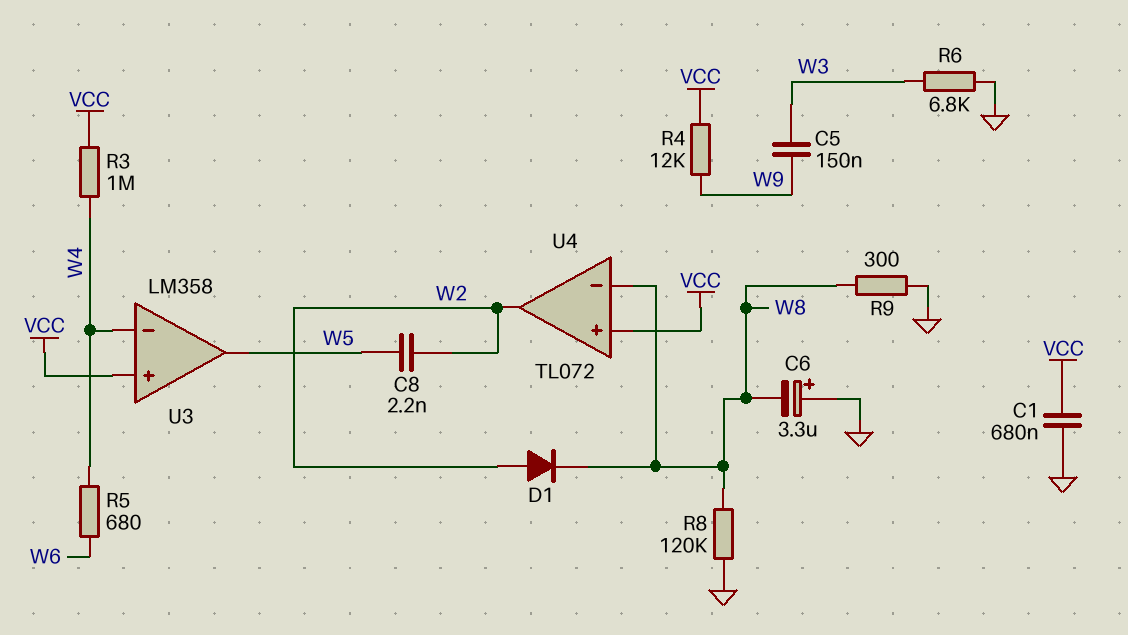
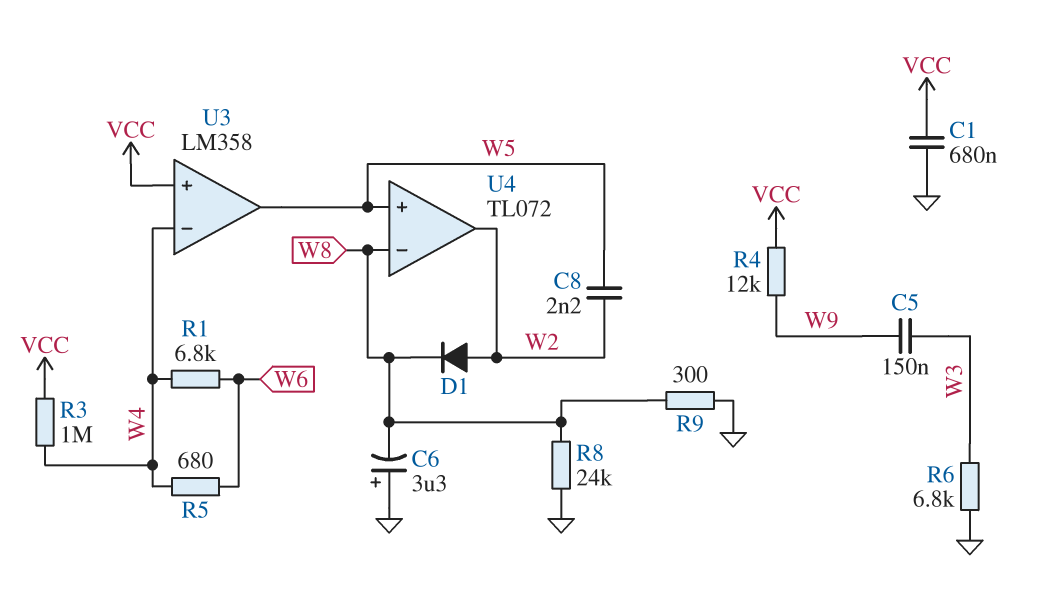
R1: none -> 6.8k (W4, W6)
R8: 120k (GND, W8) -> 24k (GND, W8)
U4 pin in+: VCC -> W5

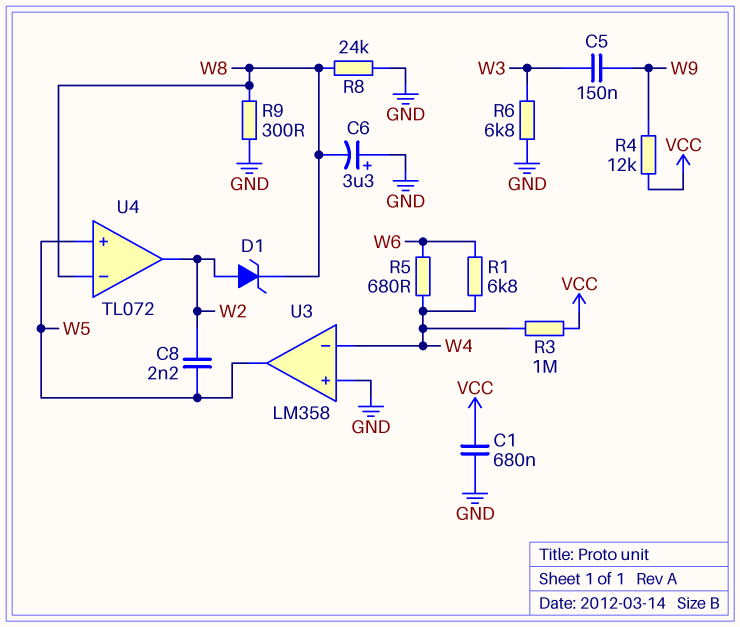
D1: diode (A W2, K W8) -> zener (A W2, K W8)
U3 pin in+: VCC -> GND

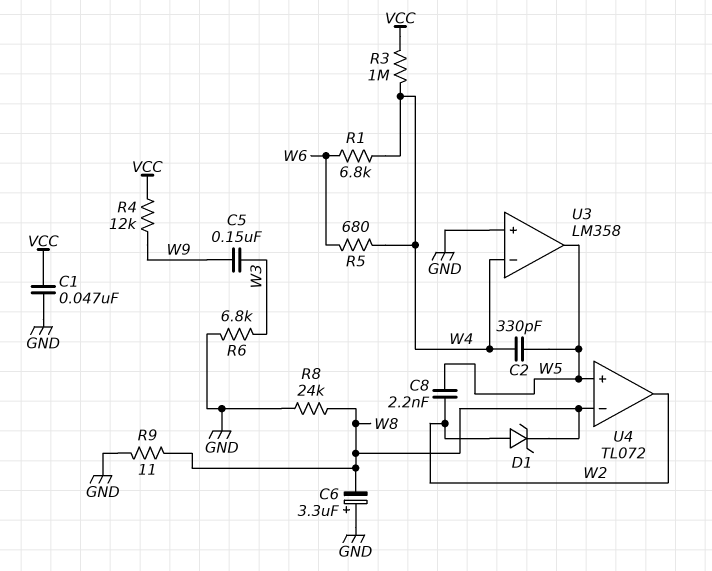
C1: 680nF (GND, VCC) -> 47nF (GND, VCC)
C2: none -> 330pF (W4, W5)
R9: 300 (GND, W8) -> 11 (GND, W8)

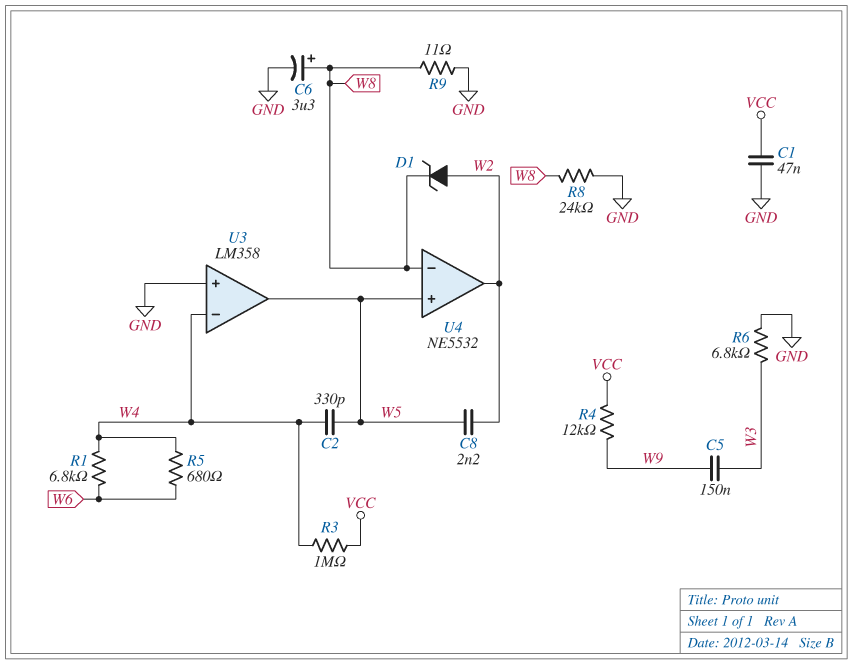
C6: 3.3uF (plus GND, minus W8) -> 3.3uF (plus W8, minus GND)
U4: TL072 -> NE5532

